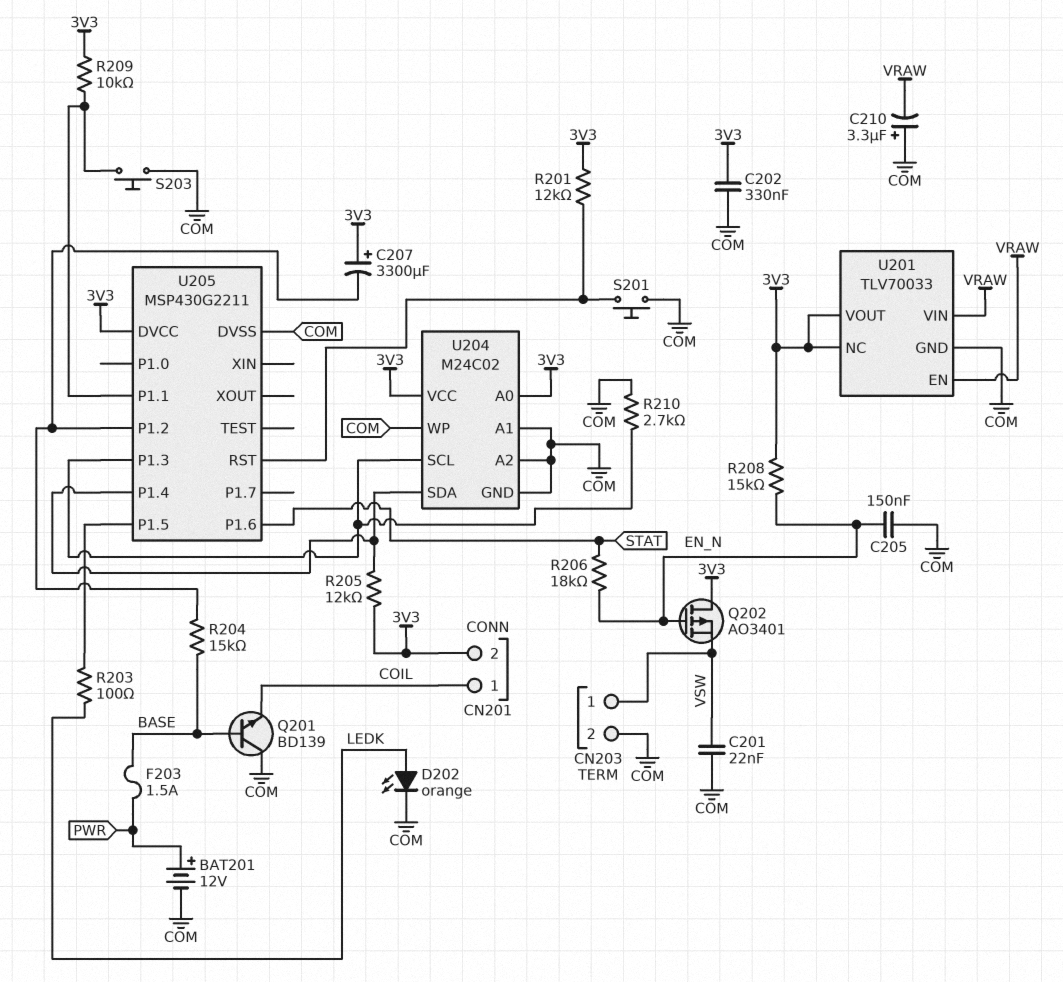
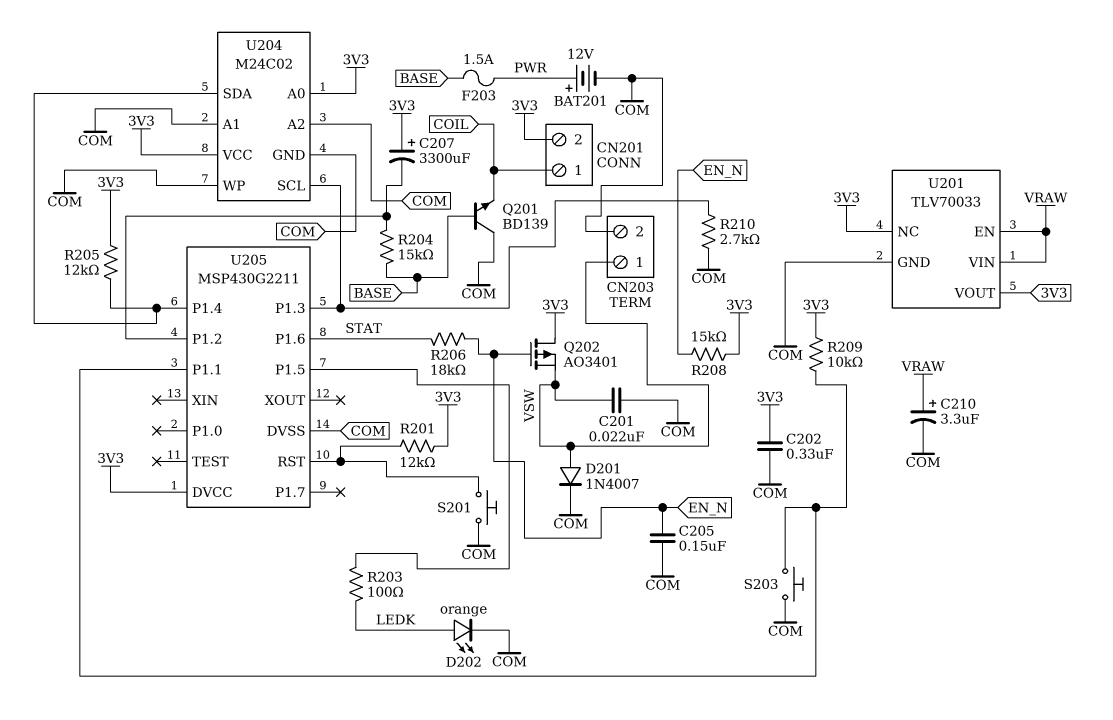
C210: 3.3uF (plus COM, minus VRAW) -> 3.3uF (plus VRAW, minus COM)
D201: none -> diode 1N4007 (A VSW, K COM)

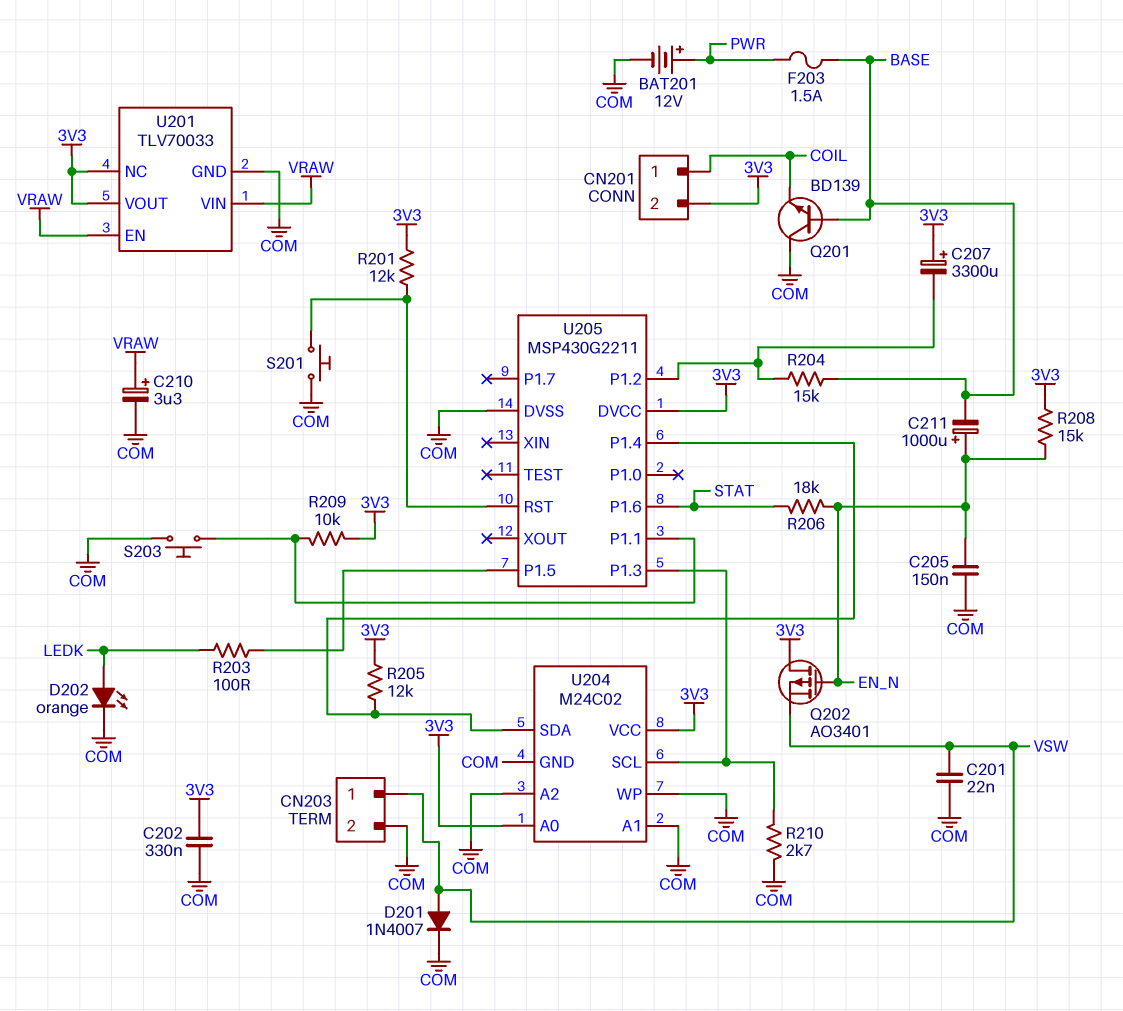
C211: none -> 1000uF (plus EN_N, minus BASE)

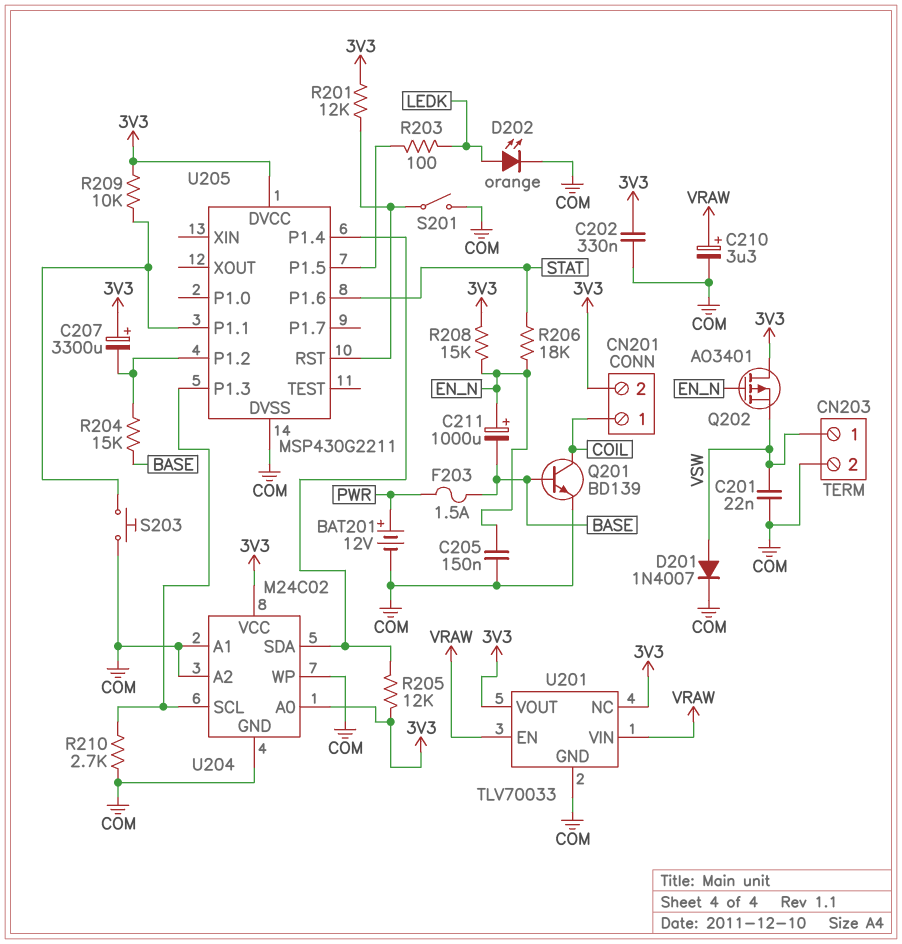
Q201: NPN BD139 (B BASE, C COM, E COIL) -> NPN BD139 (B BASE, C COIL, E COM)
S201: button (COM, U205/RST) -> switch (COM, U205/RST)

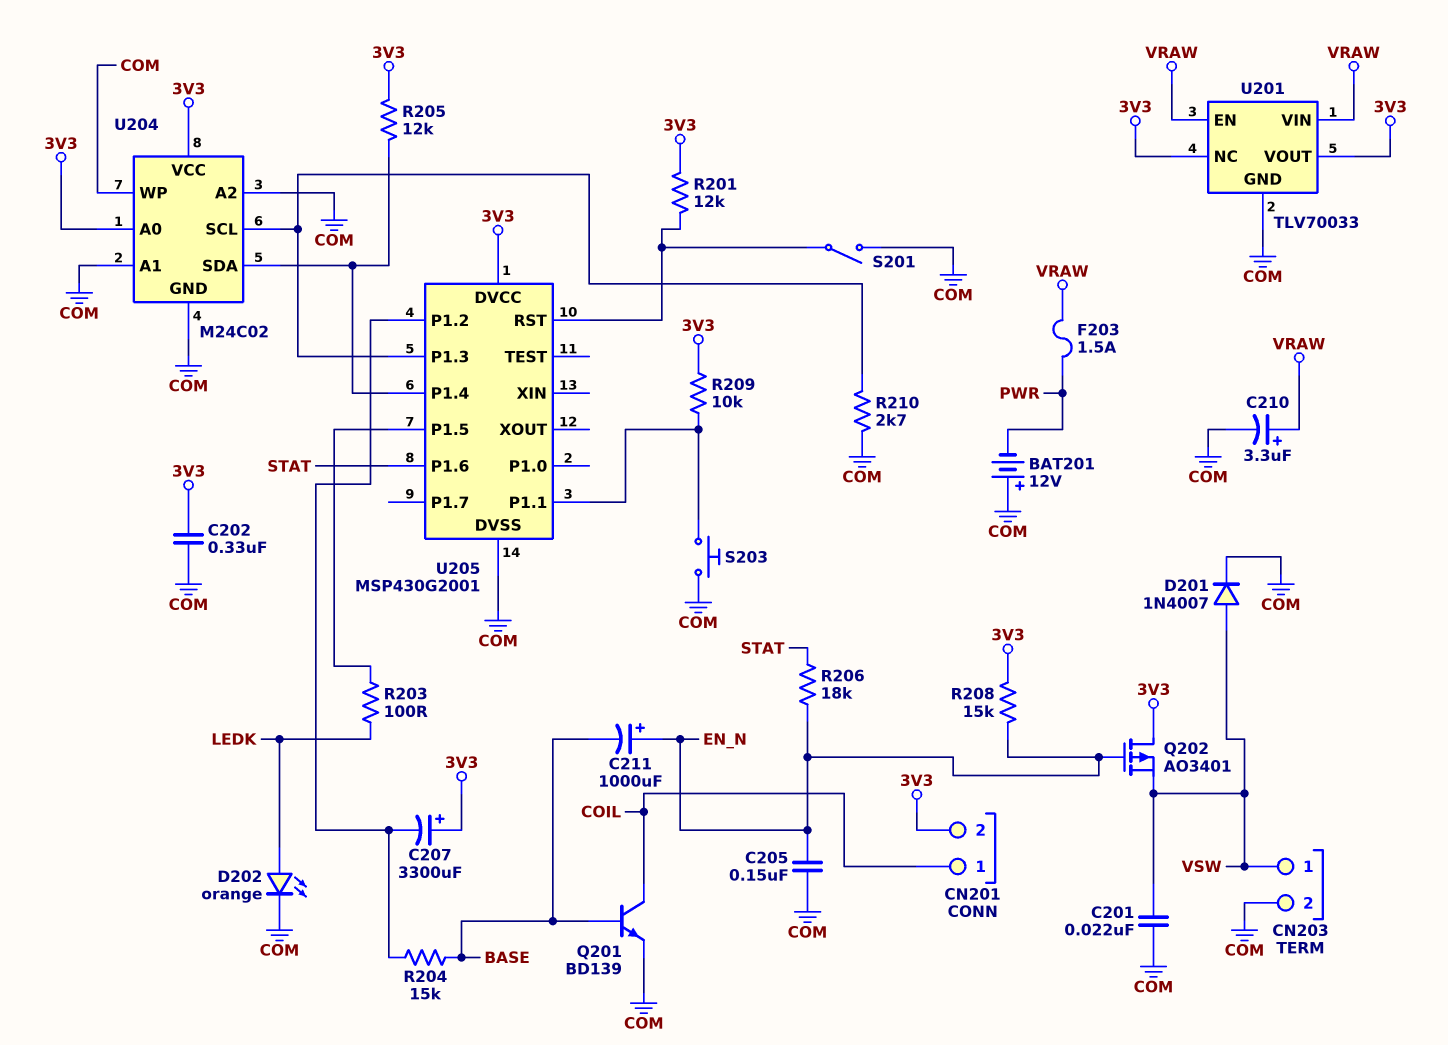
BAT201: 12V (plus PWR, minus COM) -> 12V (plus COM, minus PWR)
F203: 1.5A (BASE, PWR) -> 1.5A (PWR, VRAW)
U205: MSP430G2211 -> MSP430G2001

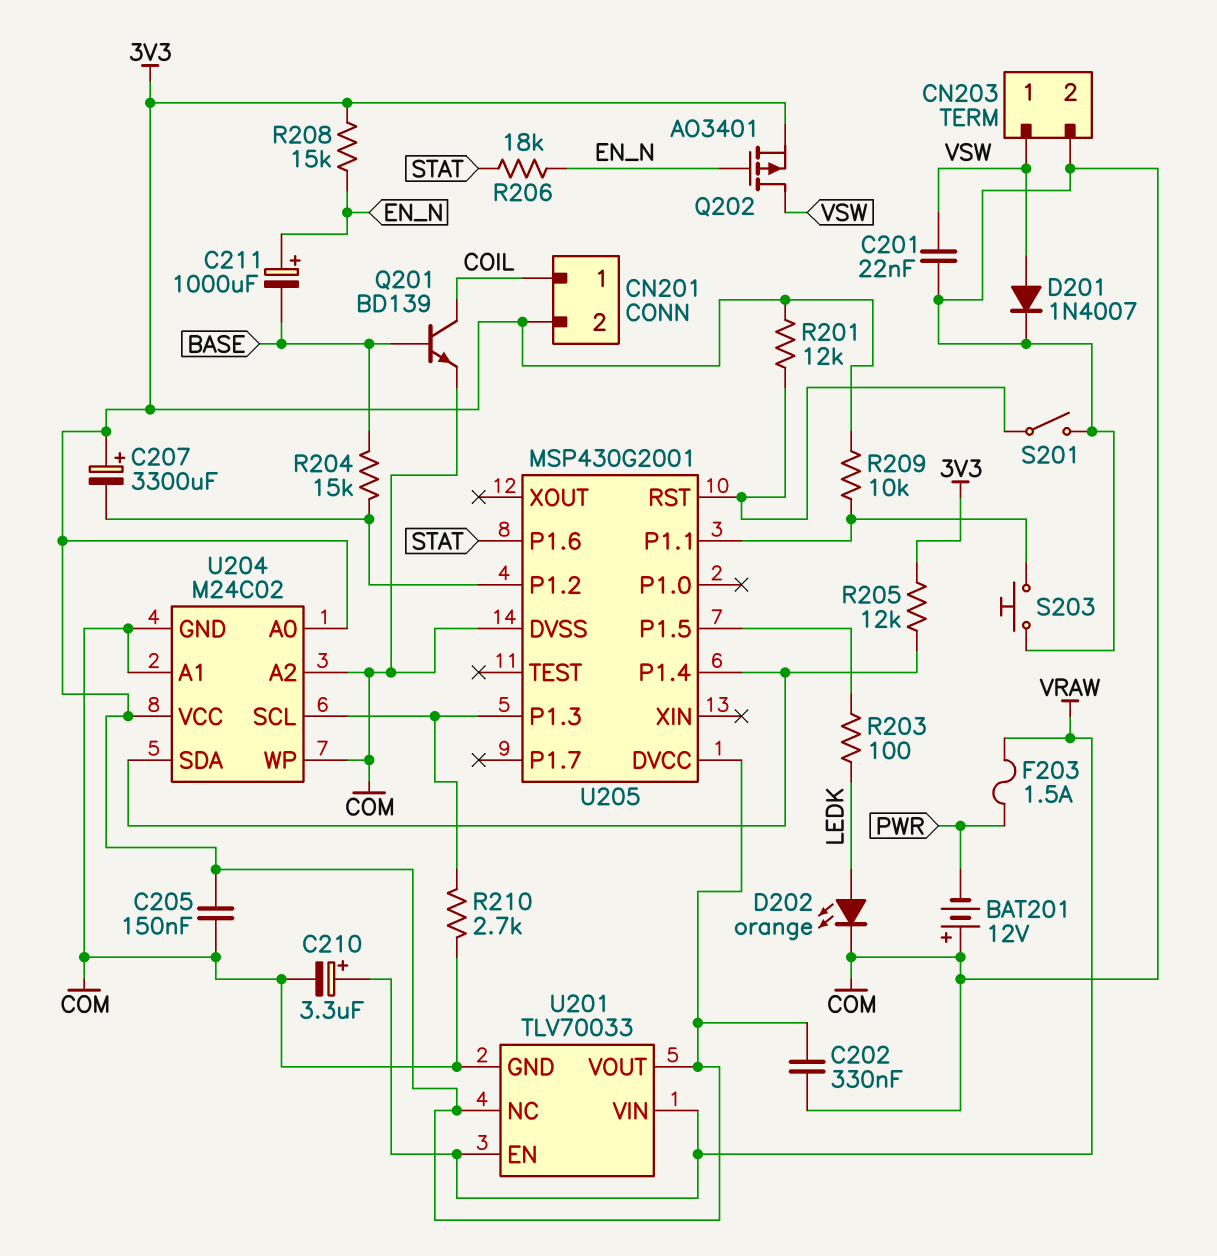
C205: 150nF (COM, EN_N) -> 150nF (3V3, COM)
Q202: PMOS AO3401 (G EN_N, D 3V3, S VSW) -> PMOS AO3401 (G EN_N, D VSW, S 3V3)

